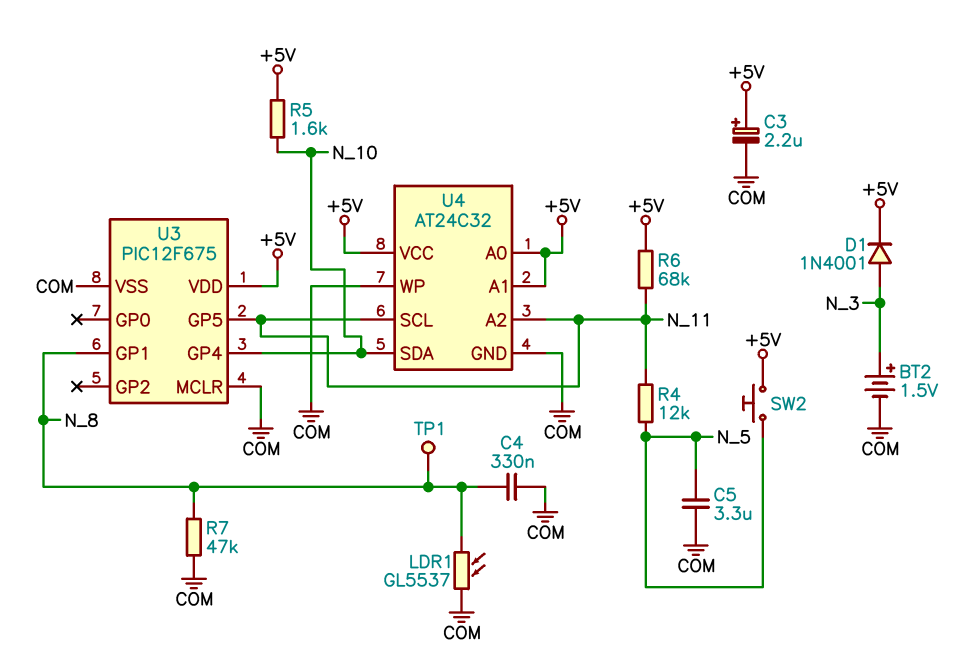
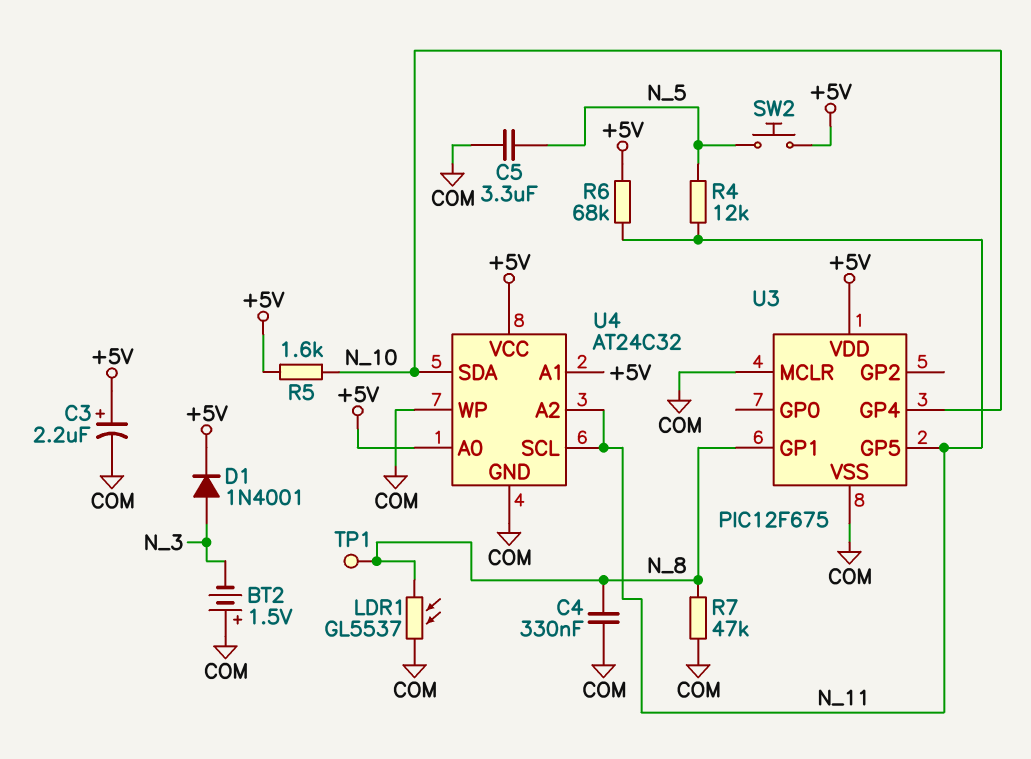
BT2: 1.5V (plus N_3, minus COM) -> 1.5V (plus COM, minus N_3)

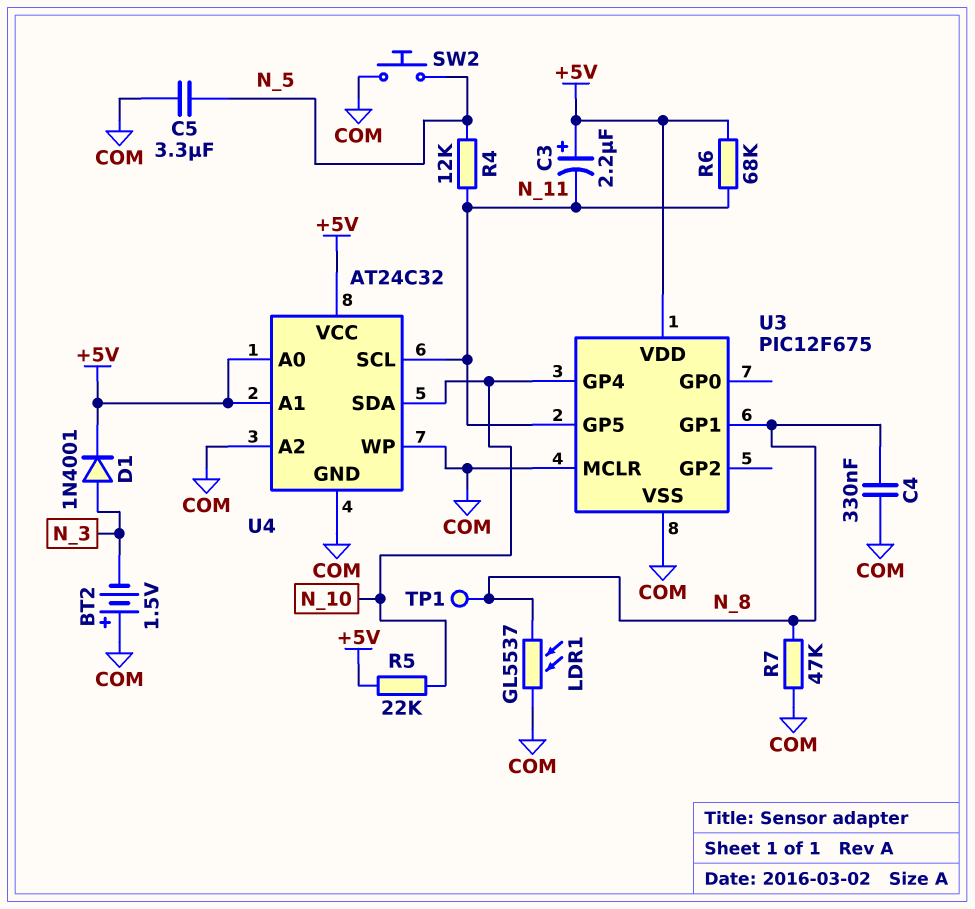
C3: 2.2uF (plus +5V, minus COM) -> 2.2uF (plus +5V, minus N_11)
R5: 1.6k (+5V, N_10) -> 22k (+5V, N_10)
SW2: button (+5V, N_5) -> button (COM, N_5)
U4 pin A2: N_11 -> COM

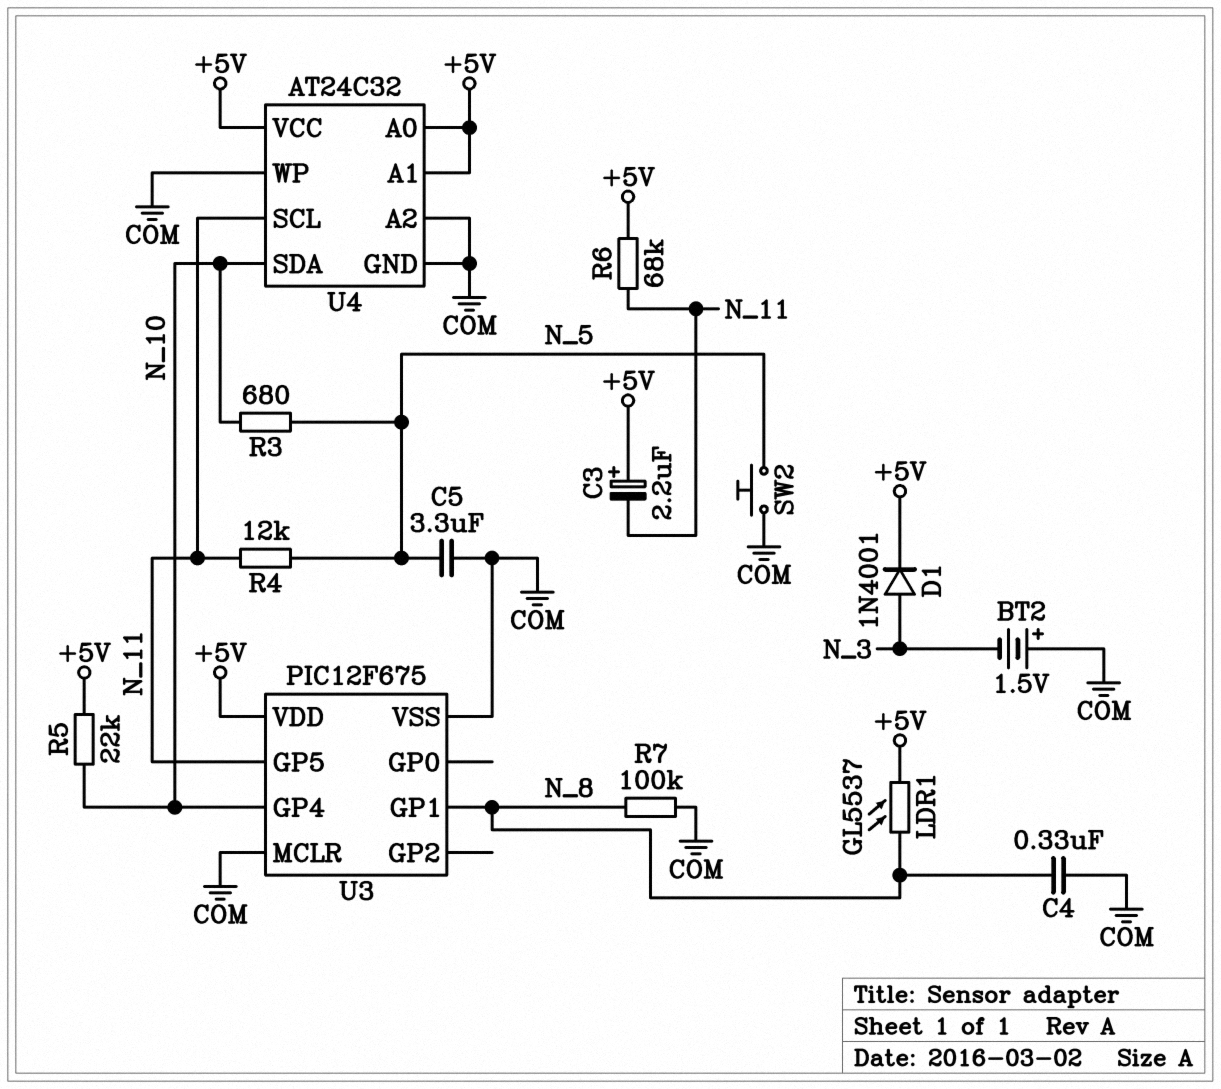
LDR1: GL5537 (COM, N_8) -> GL5537 (+5V, N_8)
R3: none -> 680 (N_5, N_10)
R7: 47k (COM, N_8) -> 100k (COM, N_8)
TP1: test point (N_8) -> none

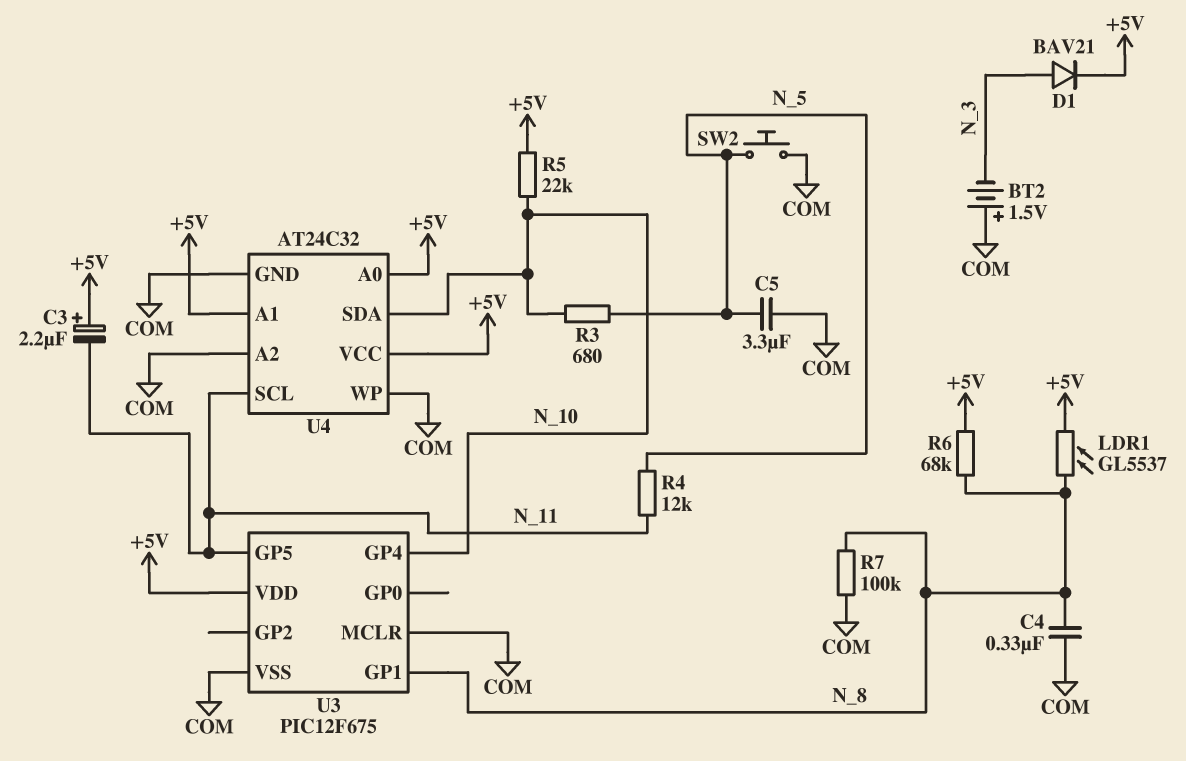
D1: diode 1N4001 (A N_3, K +5V) -> diode BAV21 (A N_3, K +5V)
R6: 68k (+5V, N_11) -> 68k (+5V, N_8)

